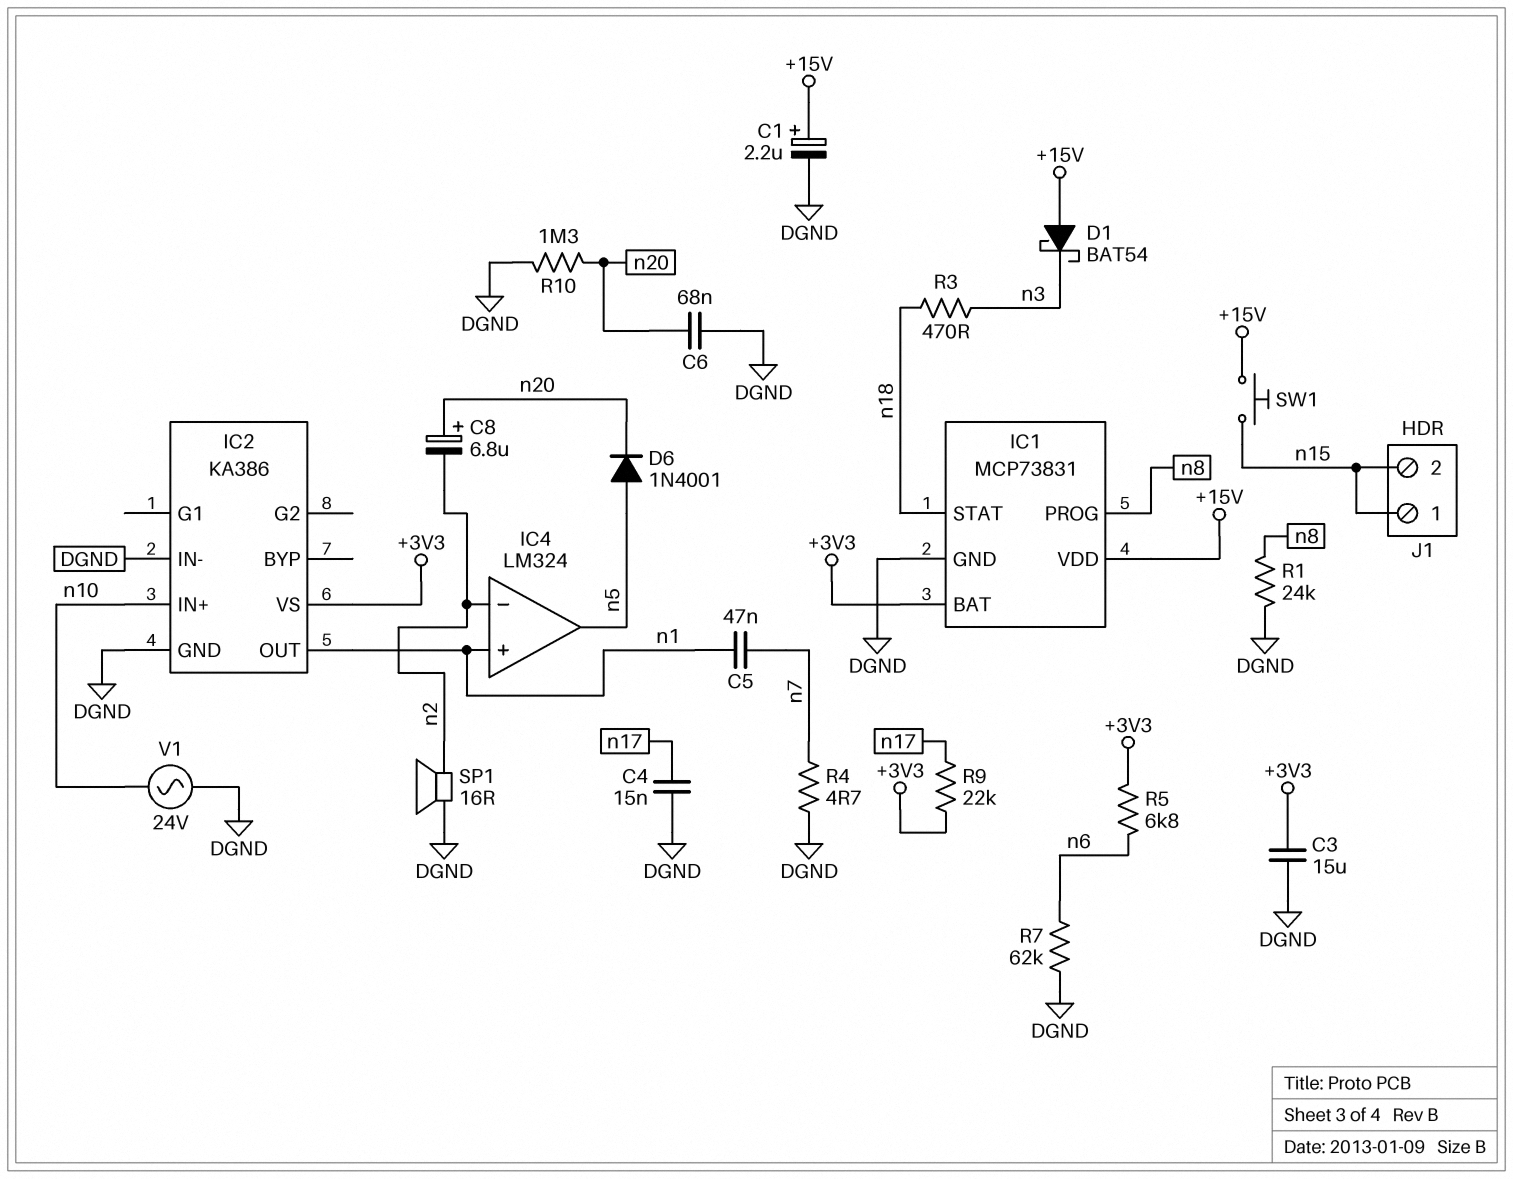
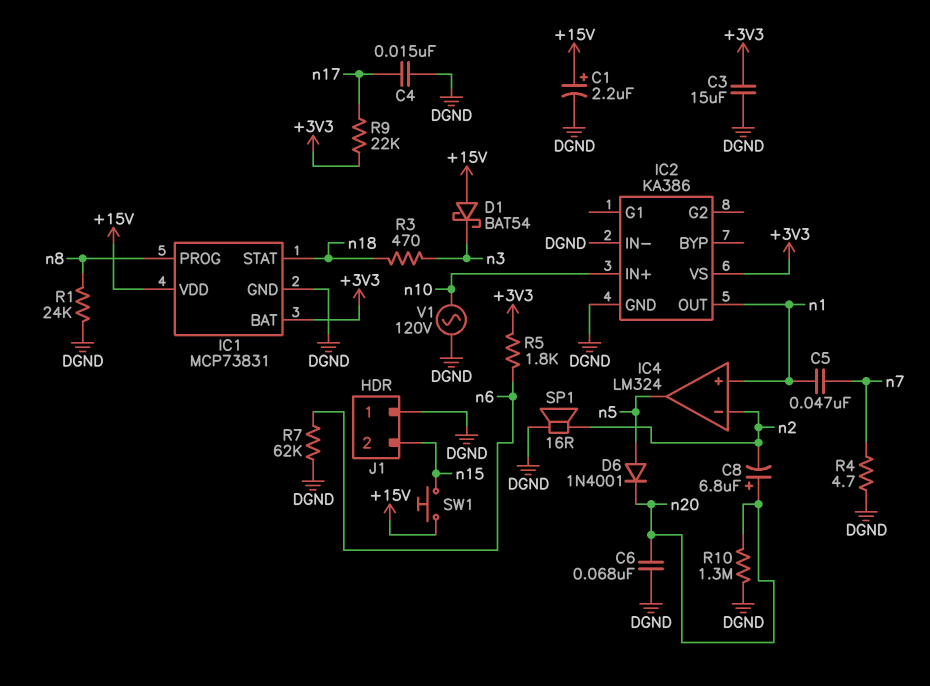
J1 pin 1: n15 -> DGND
R5: 6.8k (+3V3, n6) -> 1.8k (+3V3, n6)
V1: AC 24V (DGND, n10) -> AC 120V (DGND, n10)

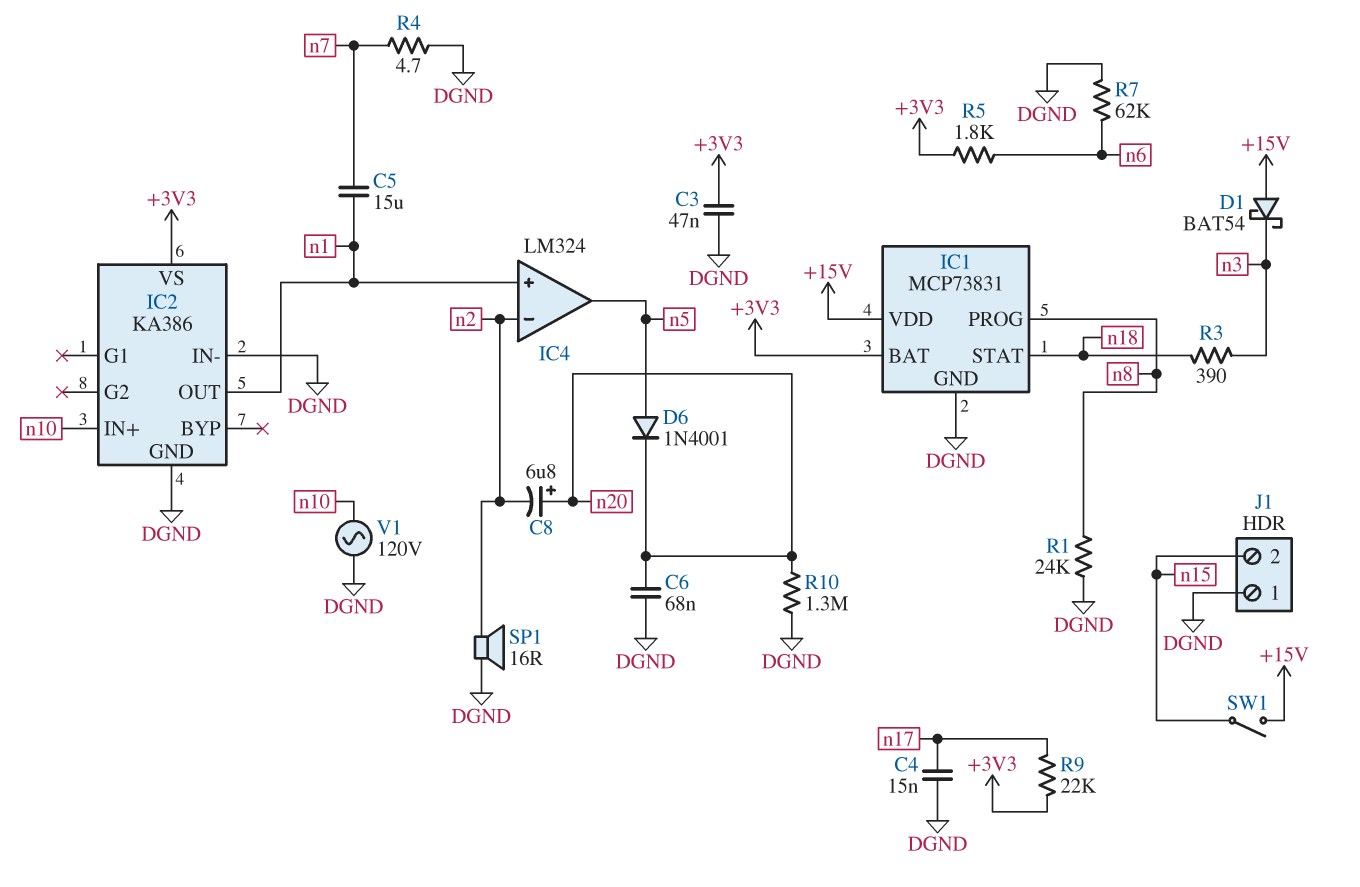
C1: 2.2uF (plus +15V, minus DGND) -> none
C3: 15uF (+3V3, DGND) -> 47nF (+3V3, DGND)
C5: 47nF (n1, n7) -> 15uF (n1, n7)
R3: 470 (n3, n18) -> 390 (n3, n18)
SW1: button (+15V, n15) -> switch (+15V, n15)

